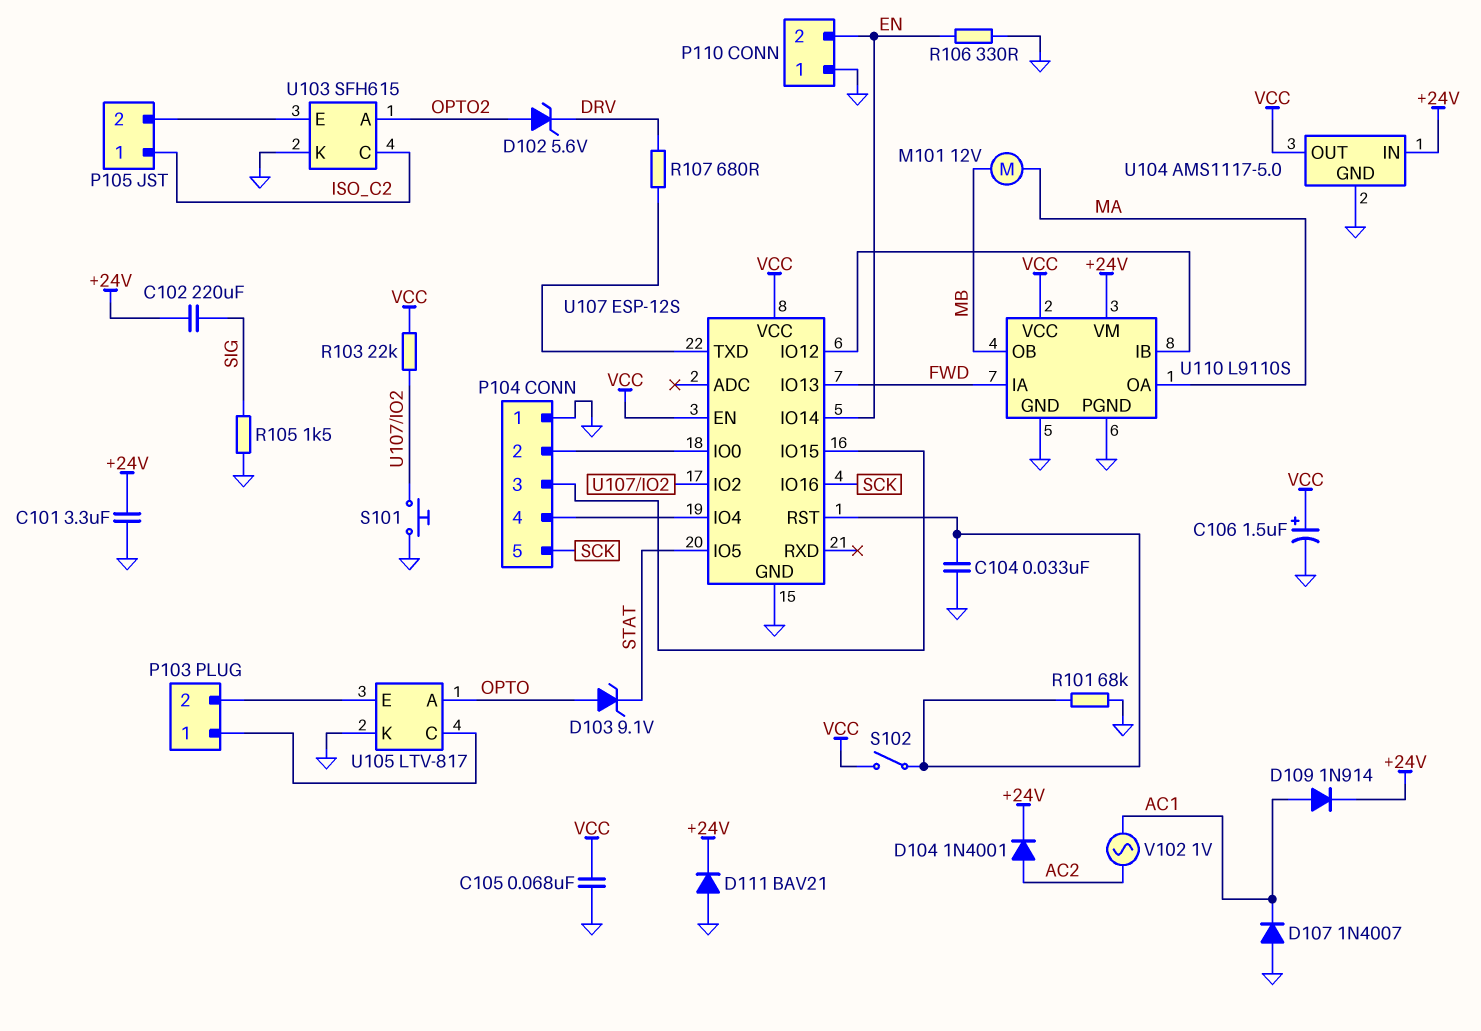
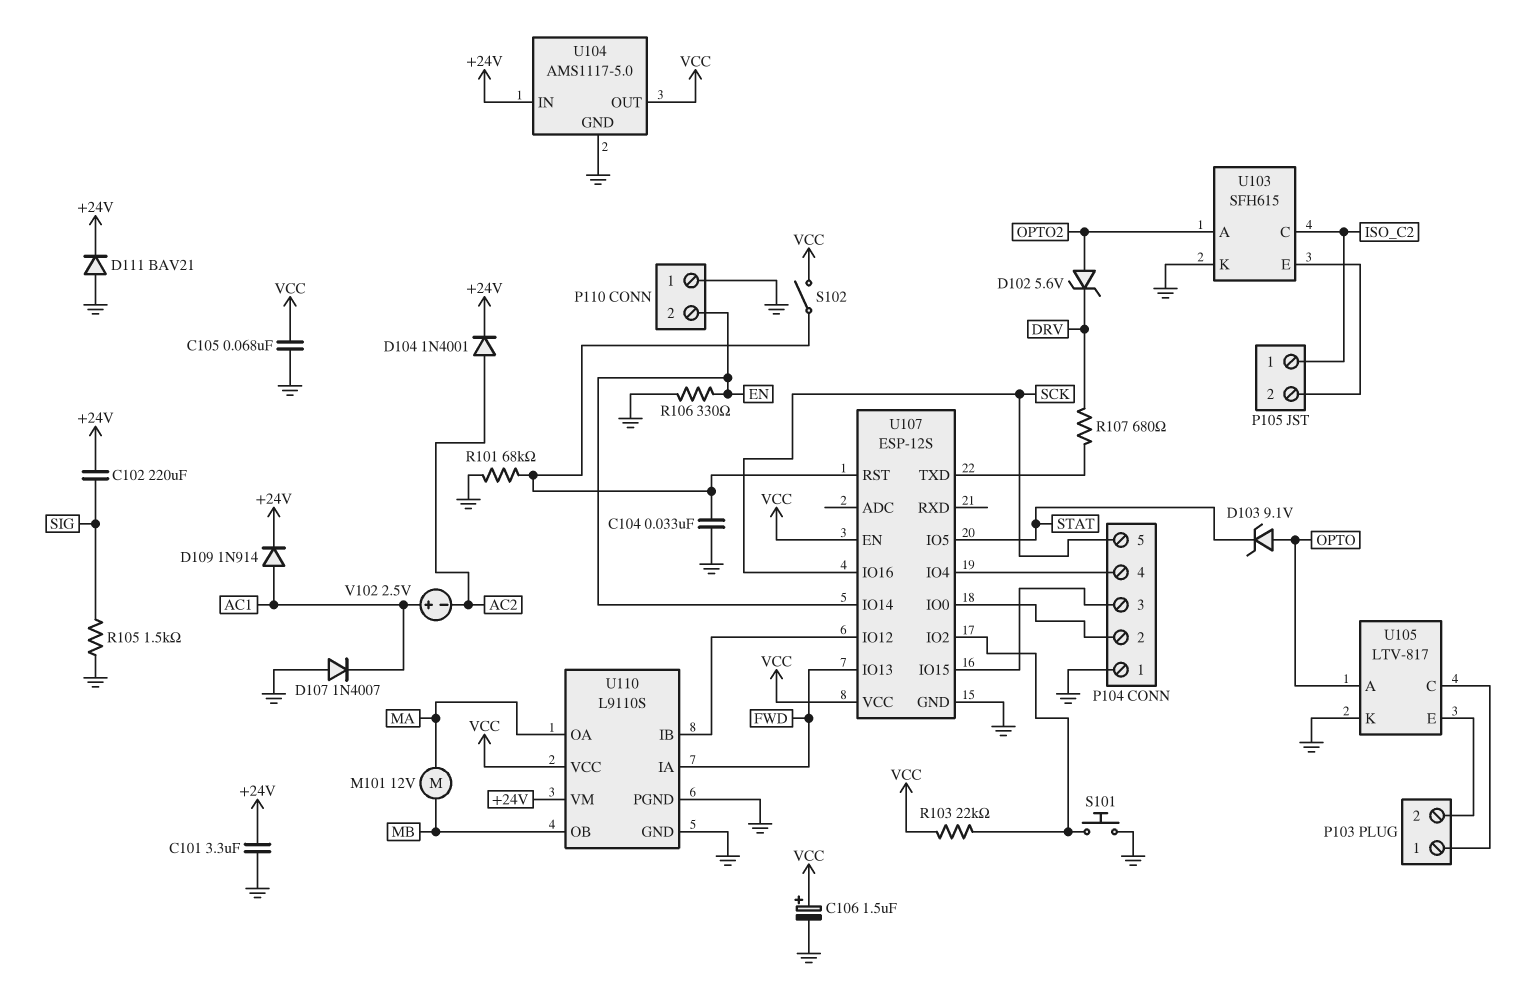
V102: AC 1V (AC1, AC2) -> 2.5V (plus AC1, minus AC2)

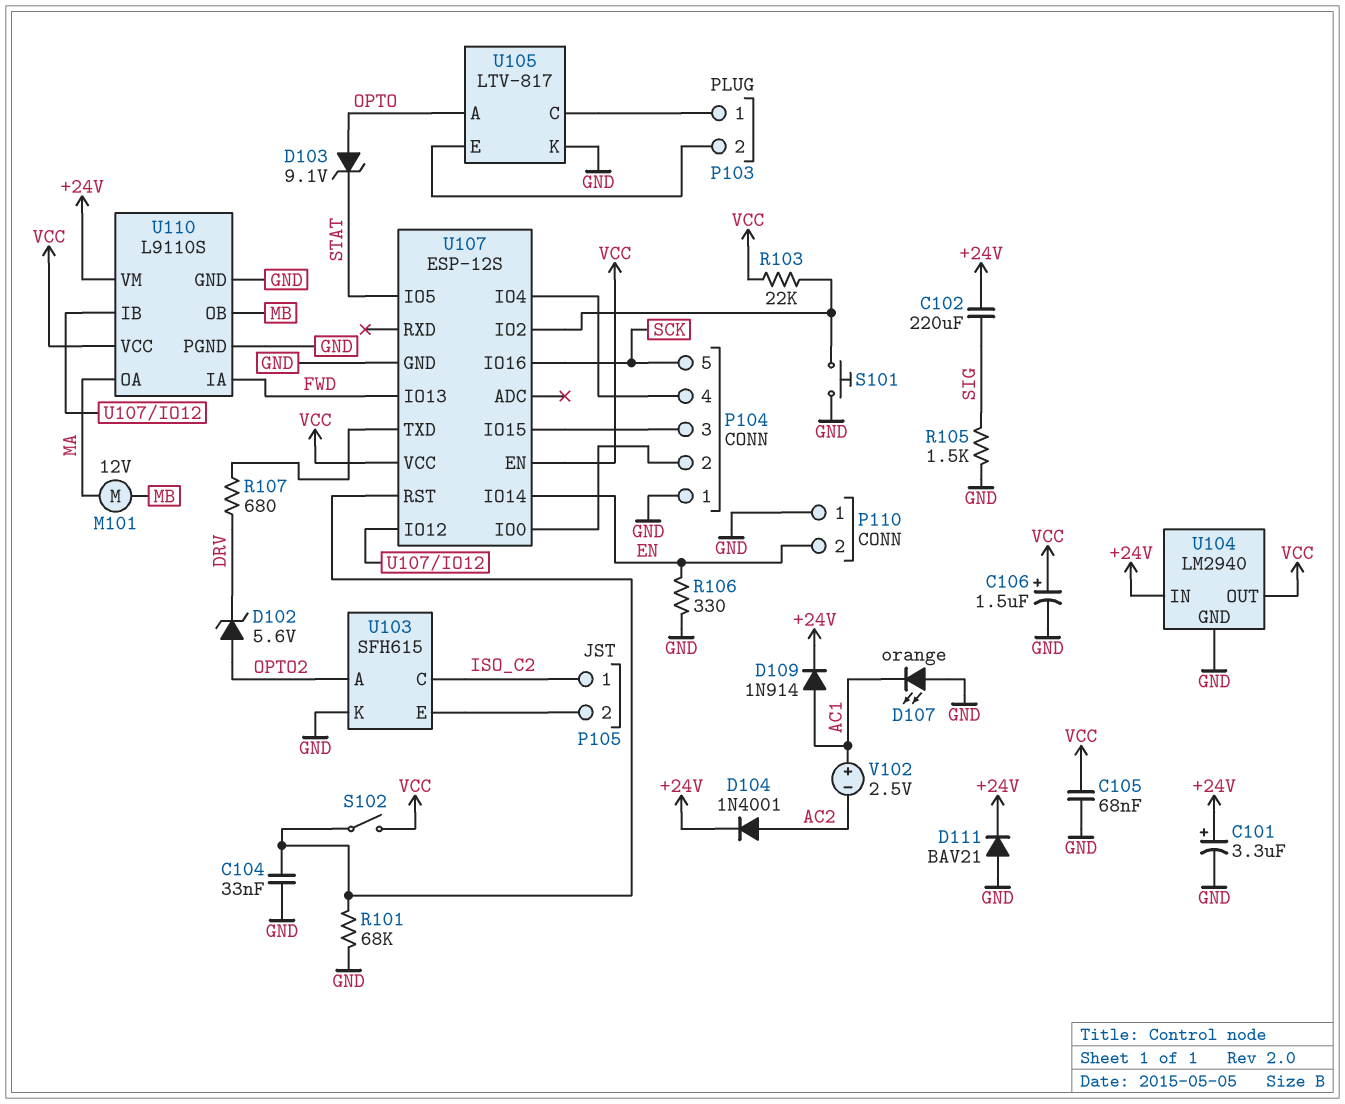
C101: 3.3uF (+24V, GND) -> 3.3uF (plus +24V, minus GND)
D107: diode 1N4007 (A GND, K AC1) -> LED orange (A GND, K AC1)
U104: AMS1117-5.0 -> LM2940

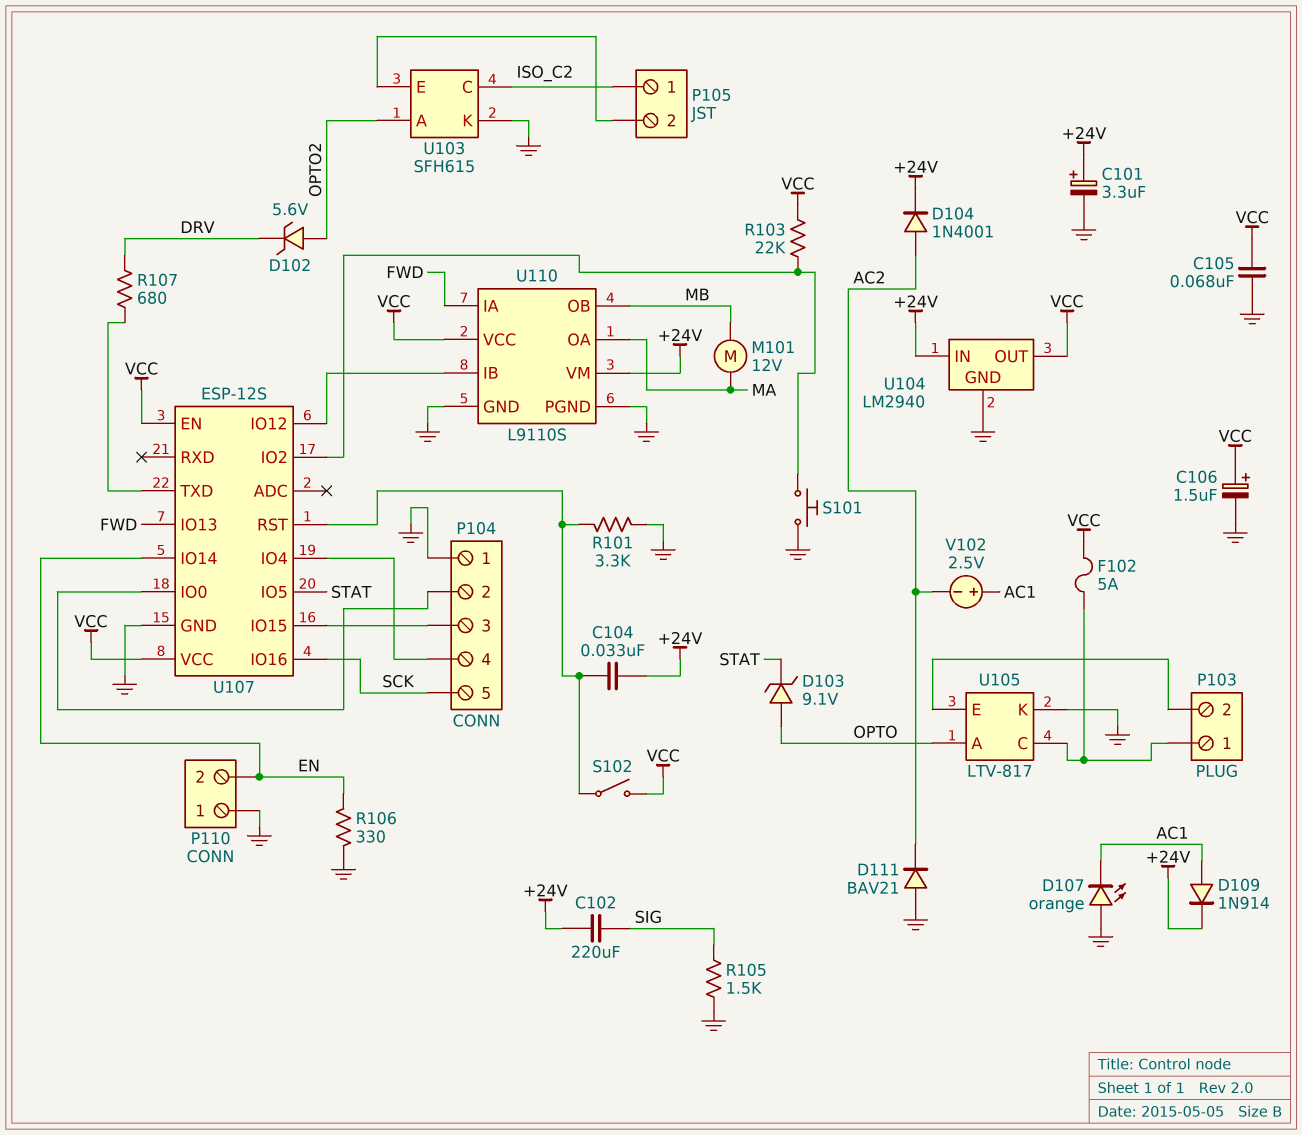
C104: 33nF (GND, U107/RST) -> 33nF (+24V, U107/RST)
D111: diode BAV21 (A GND, K +24V) -> diode BAV21 (A GND, K AC2)
F102: none -> 5A (P103/1, VCC)
R101: 68k (GND, U107/RST) -> 3.3k (GND, U107/RST)

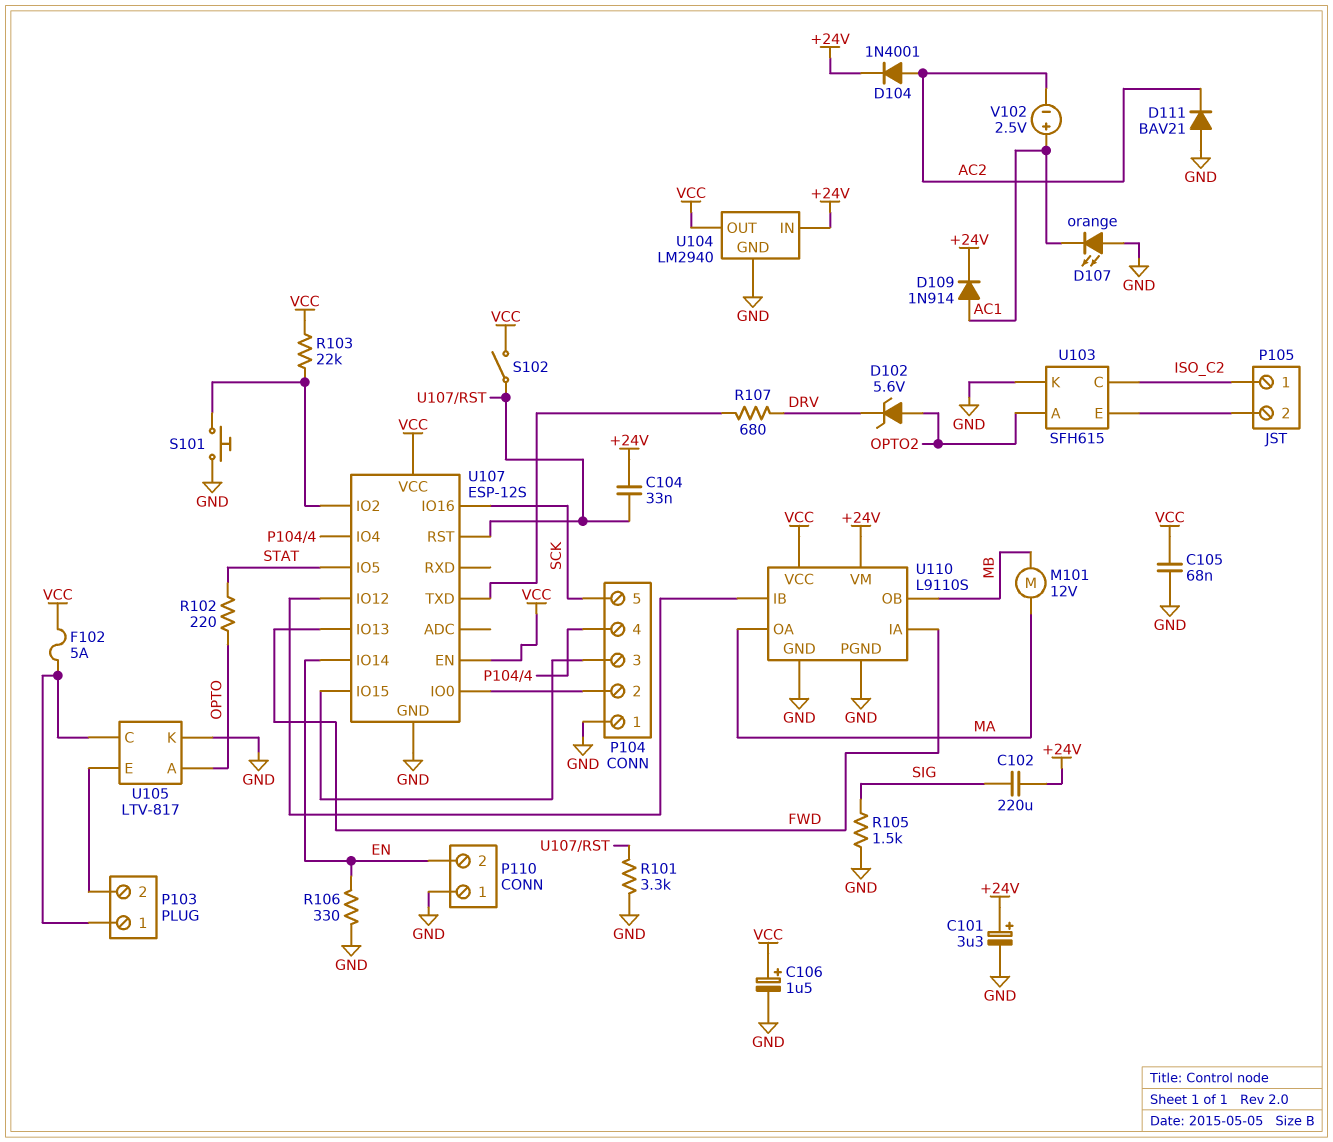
D103: zener 9.1V (A OPTO, K STAT) -> none
R102: none -> 220 (OPTO, STAT)

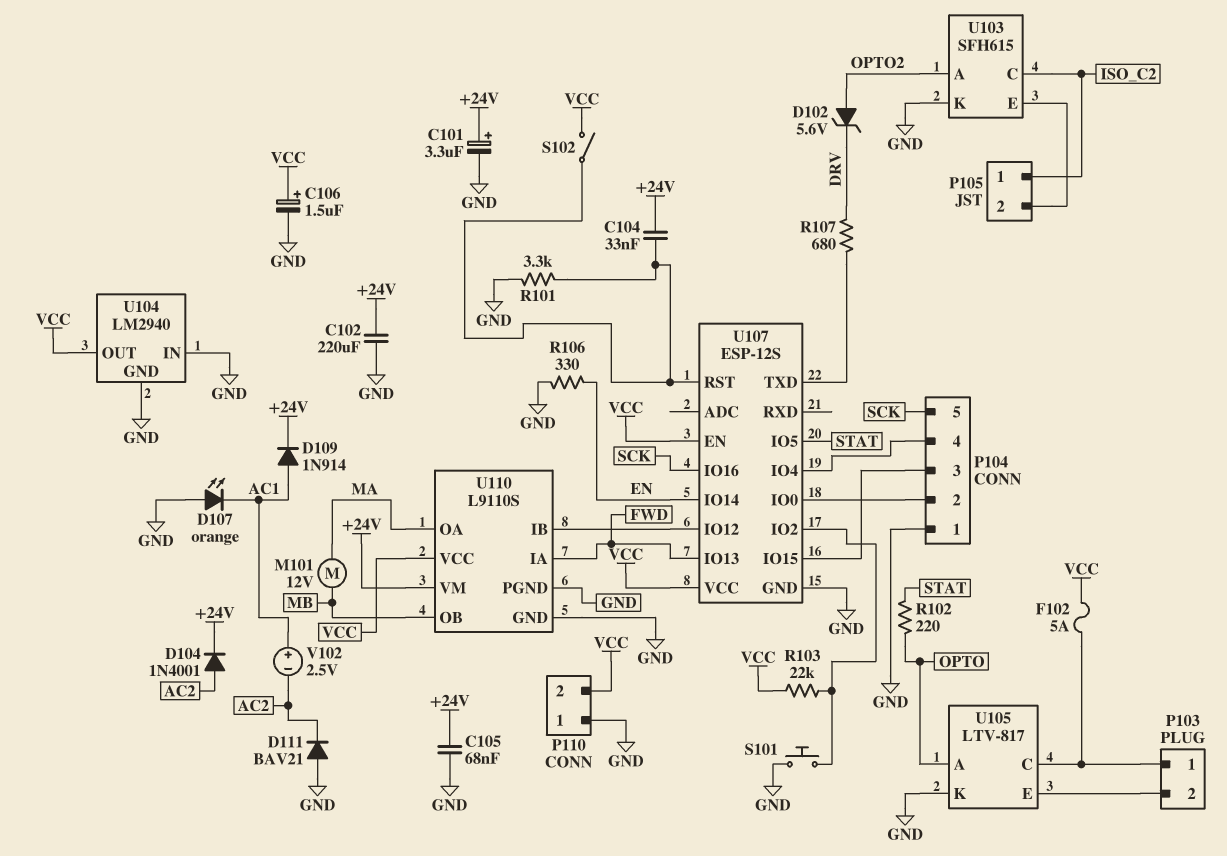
C102: 220uF (+24V, SIG) -> 220uF (+24V, GND)
C105: 68nF (GND, VCC) -> 68nF (+24V, GND)
P110 pin 2: EN -> VCC
R105: 1.5k (GND, SIG) -> none
U104 pin IN: +24V -> GND

